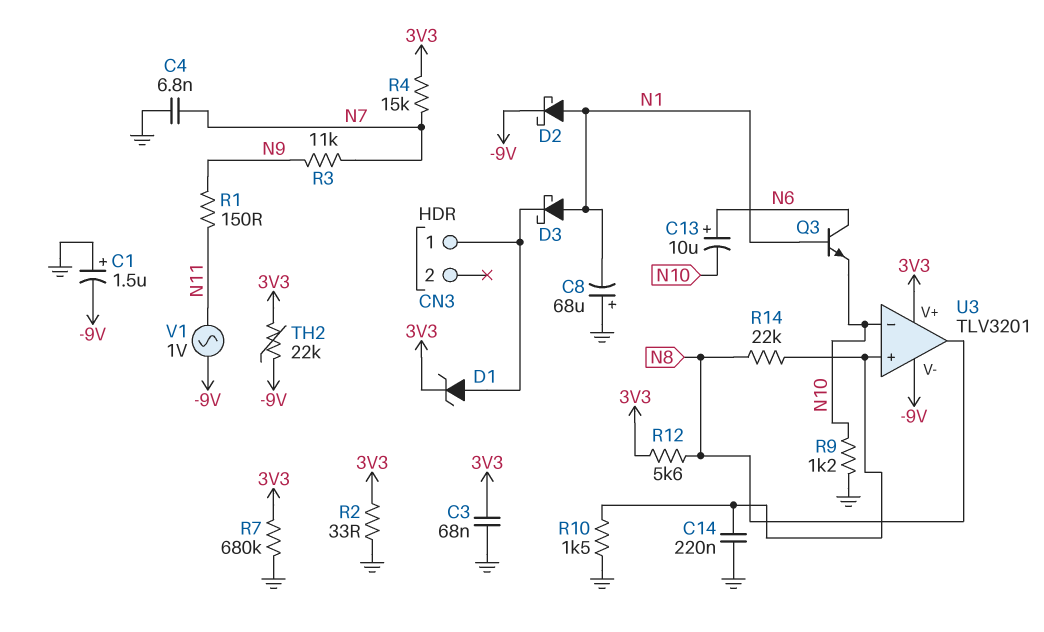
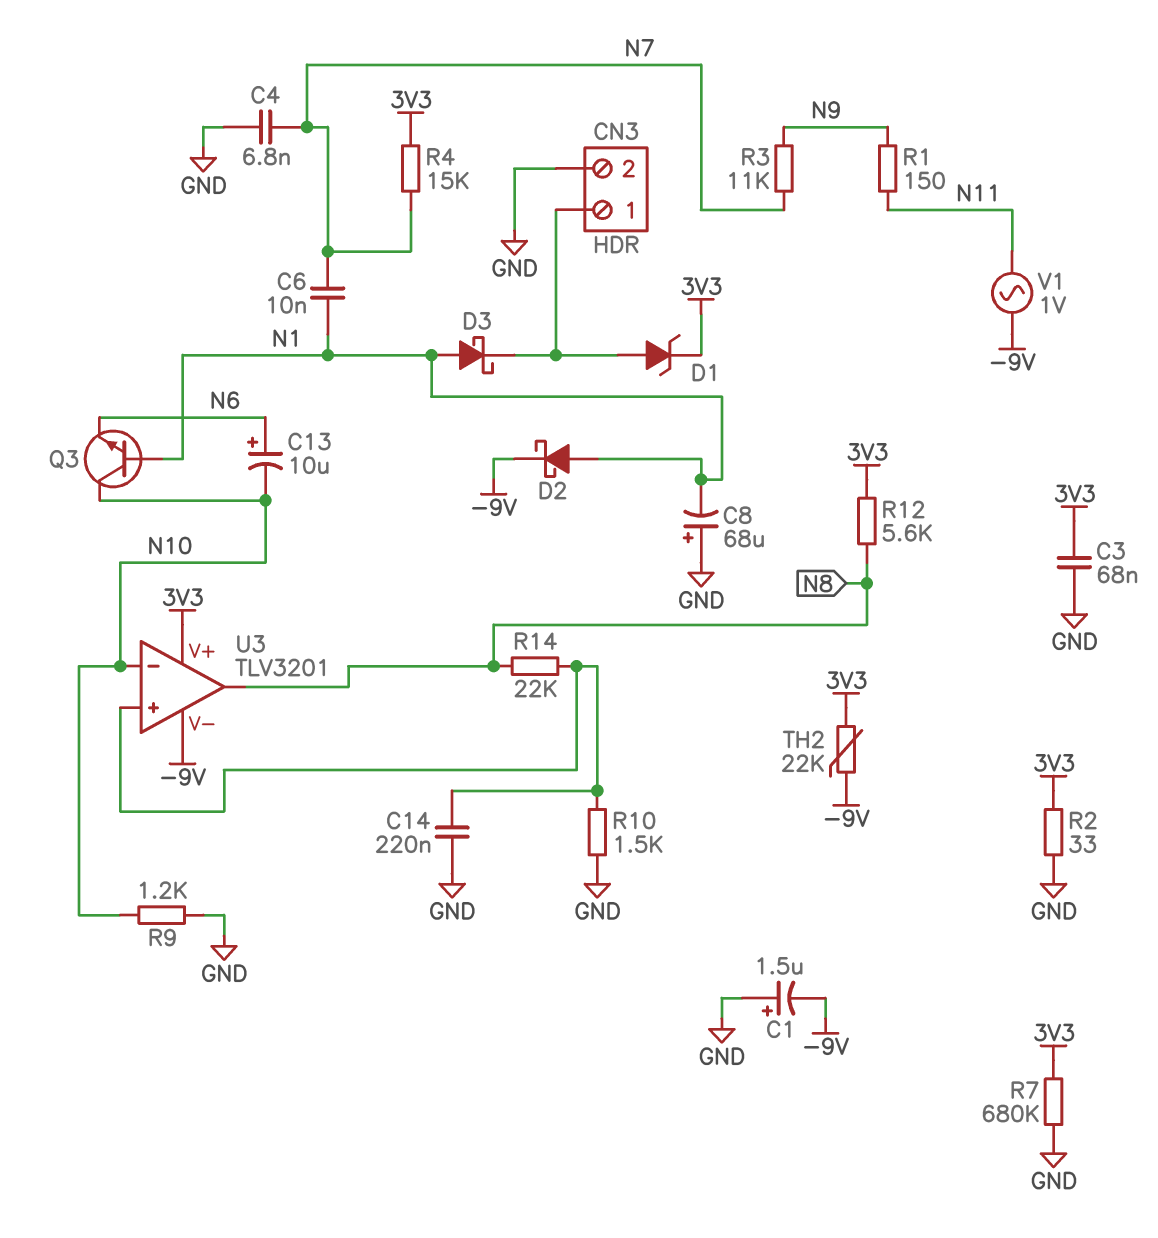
C6: none -> 10nF (N1, N7)
CN3 pin 2: none -> GND
Q3: NPN (B N1, C N6, E N10) -> NPN (B N1, C N10, E N6)

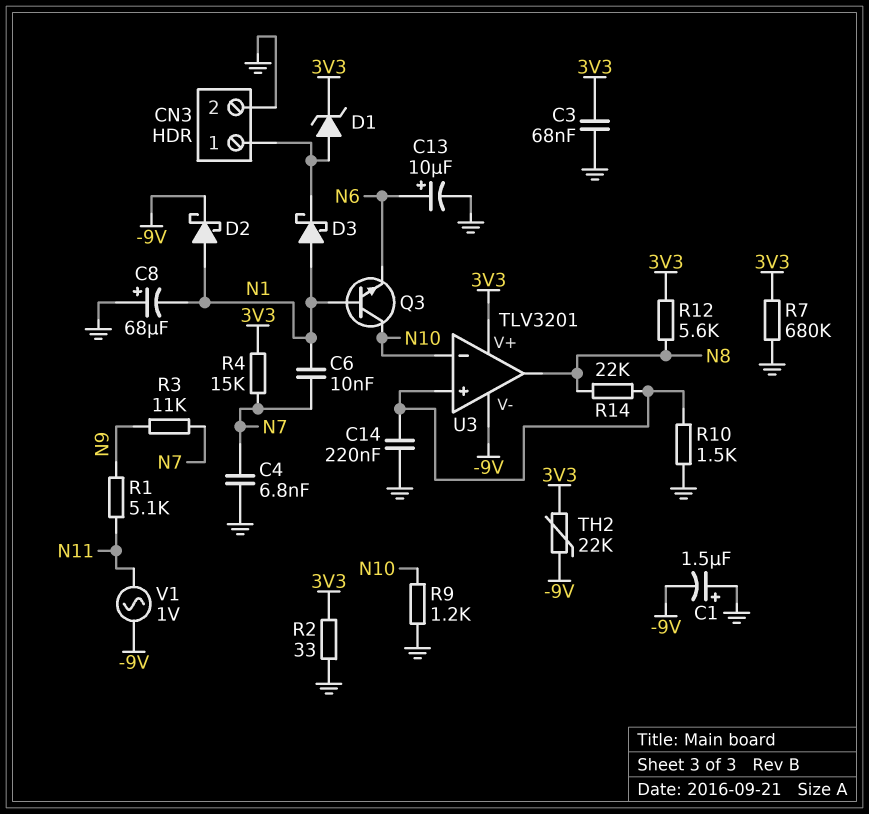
C13: 10uF (plus N6, minus N10) -> 10uF (plus N6, minus GND)
R1: 150 (N9, N11) -> 5.1k (N9, N11)

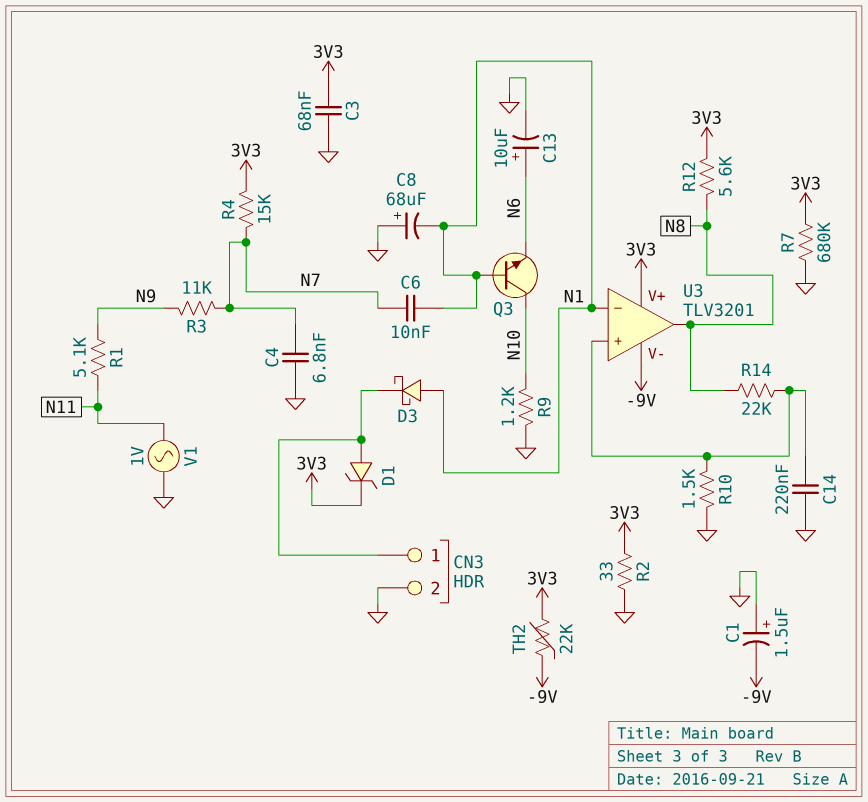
D2: schottky (A N1, K -9V) -> none
U3 pin in-: N10 -> N1
V1: AC 1V (-9V, N11) -> AC 1V (GND, N11)

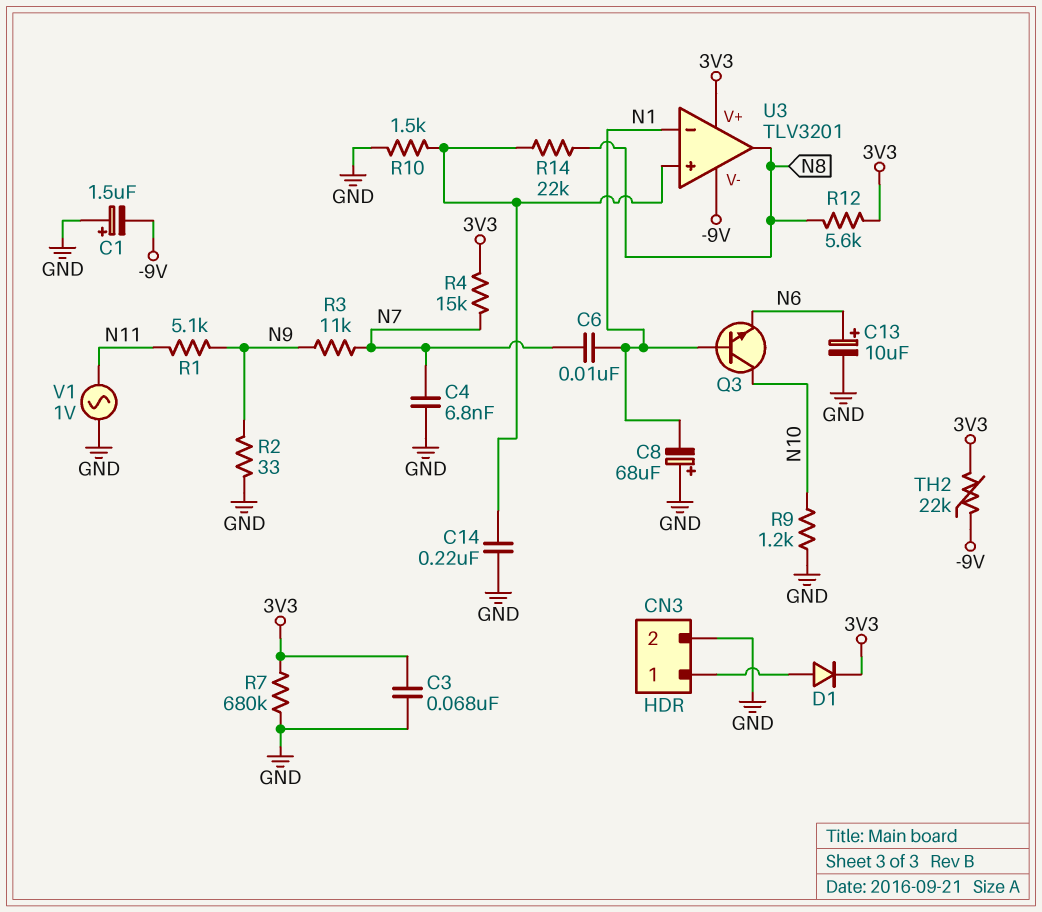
D1: zener (A CN3/1, K 3V3) -> diode (A CN3/1, K 3V3)
D3: schottky (A N1, K CN3/1) -> none
R2: 33 (3V3, GND) -> 33 (GND, N9)

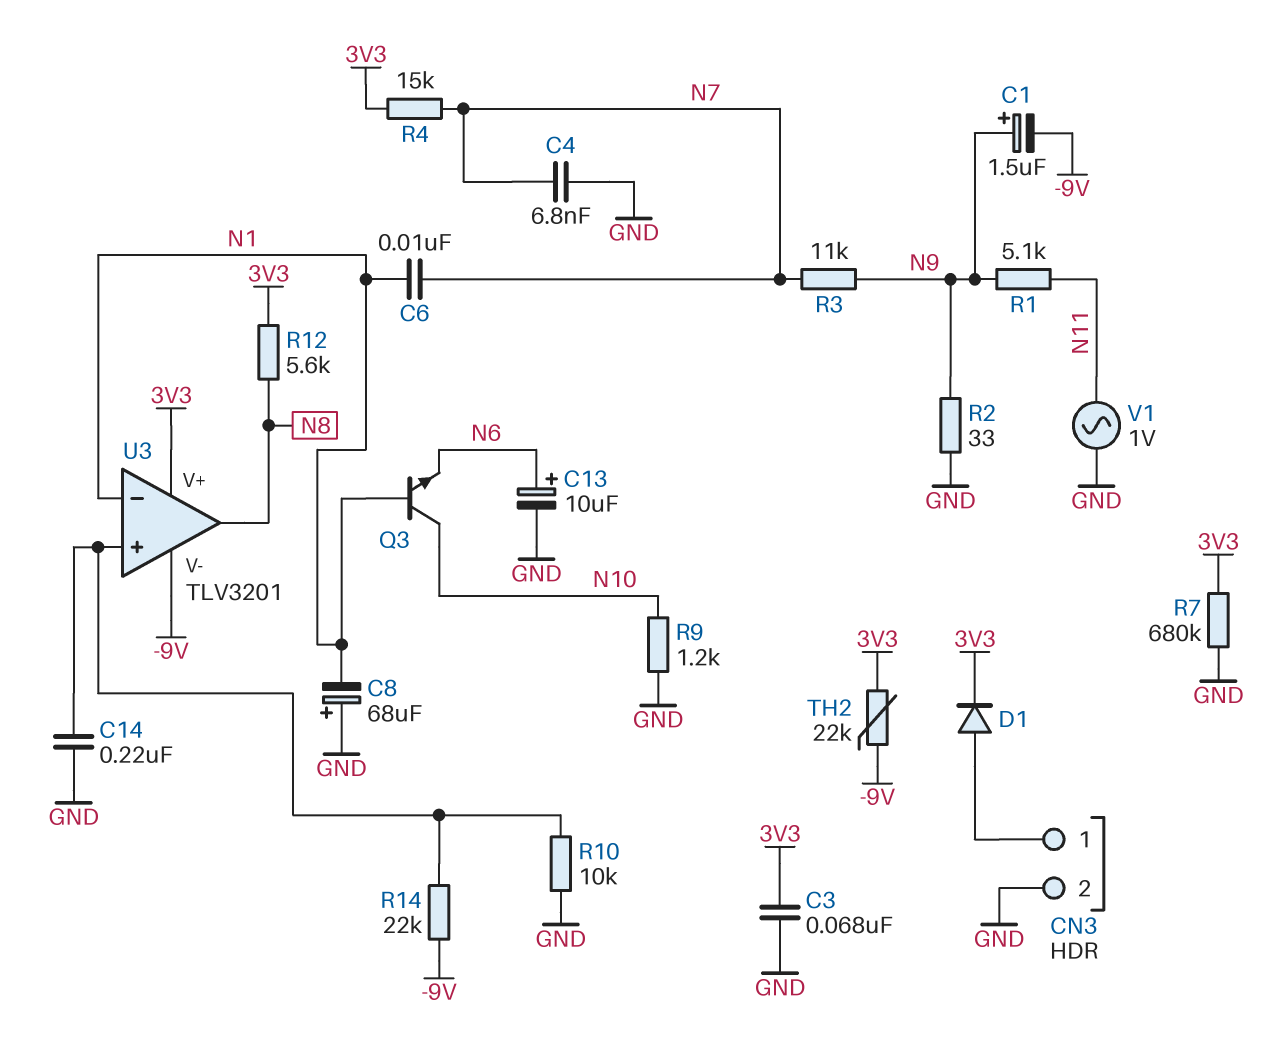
C1: 1.5uF (plus GND, minus -9V) -> 1.5uF (plus N9, minus -9V)
R10: 1.5k (GND, U3/in+) -> 10k (GND, U3/in+)
R14: 22k (N8, U3/in+) -> 22k (-9V, U3/in+)

